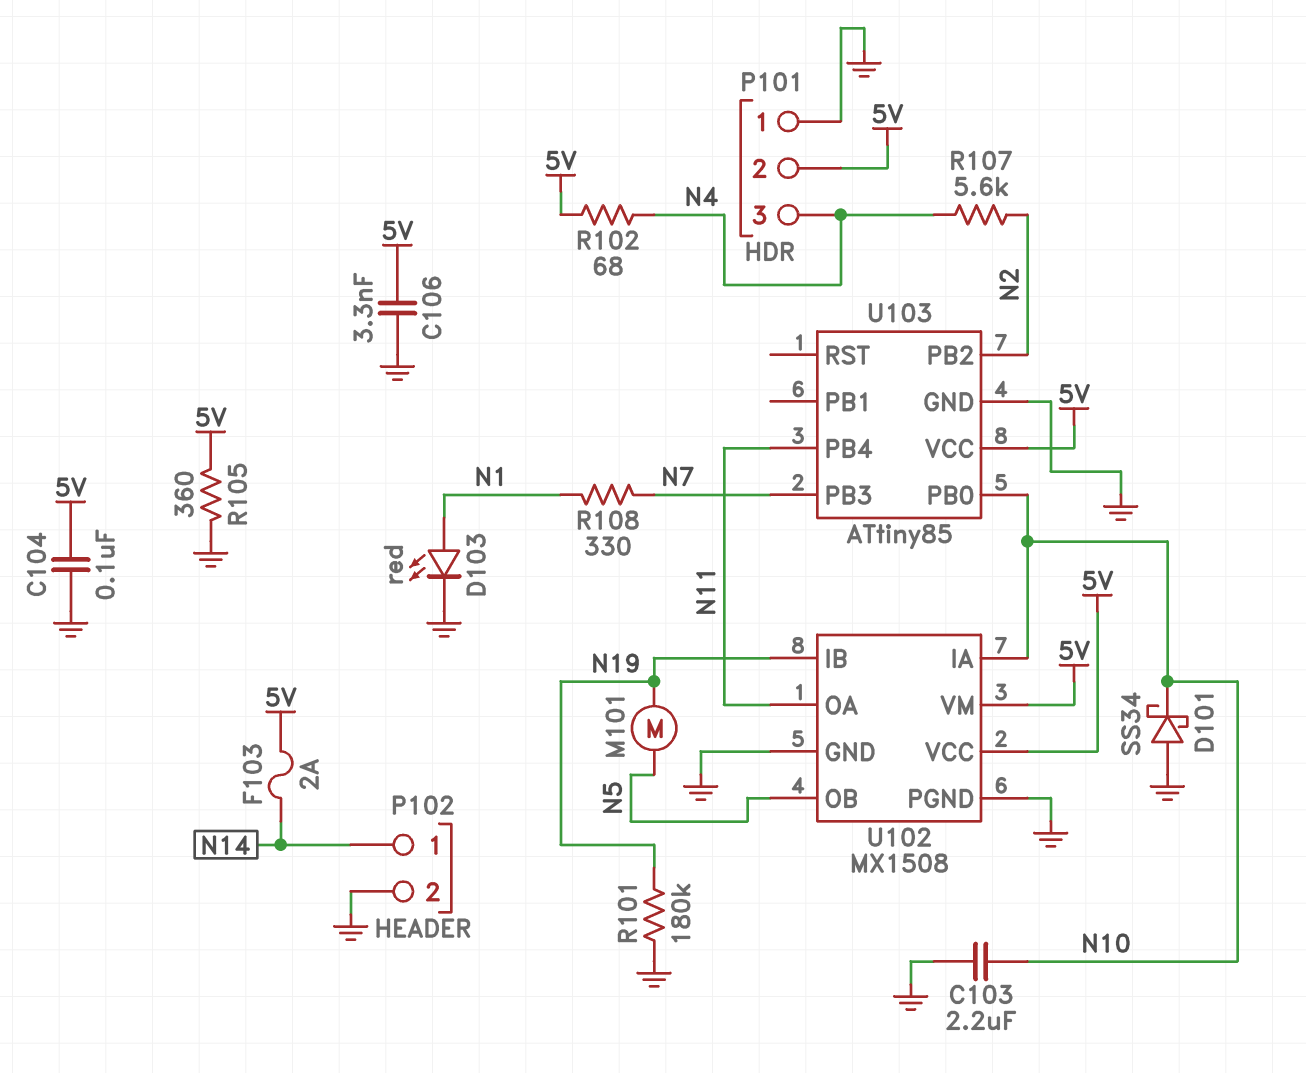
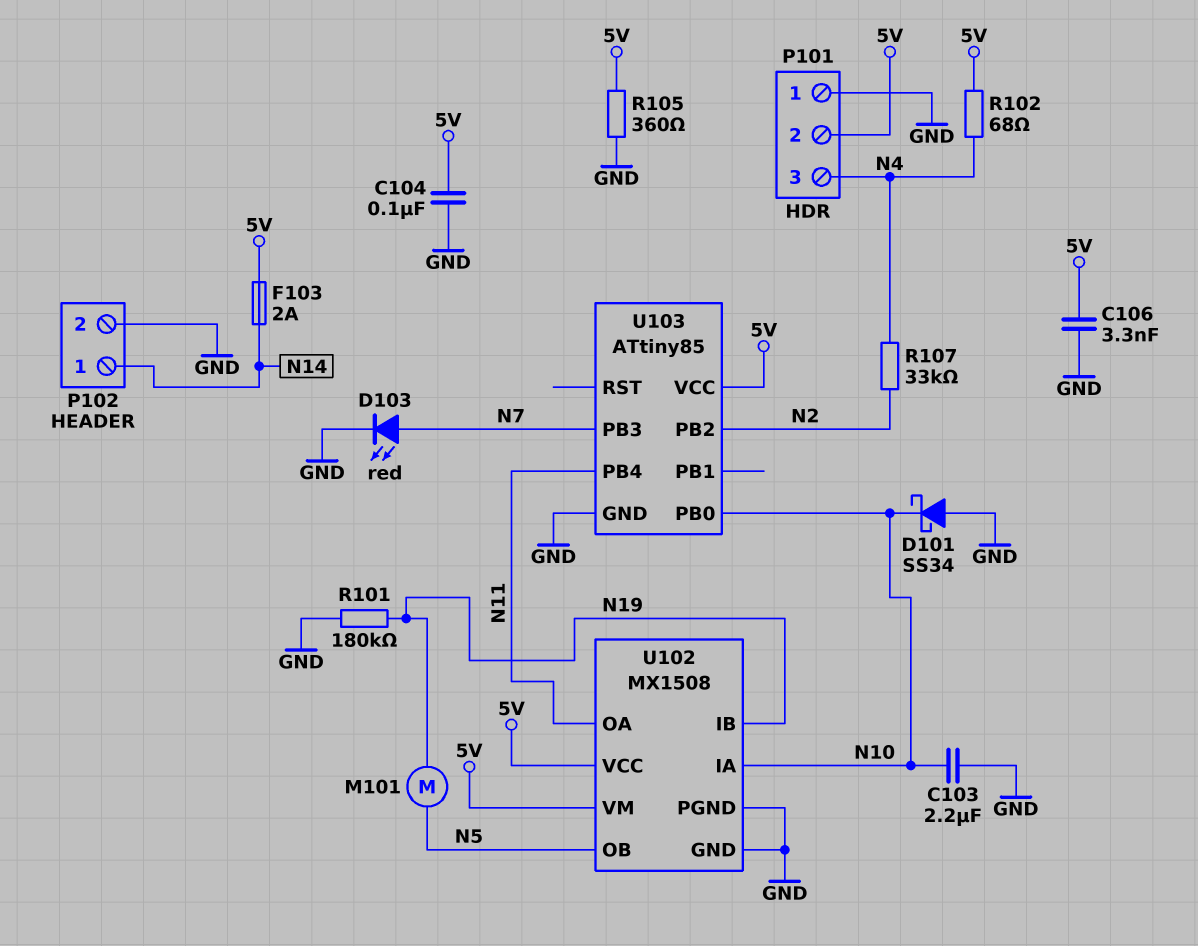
D103: LED red (A N1, K GND) -> LED red (A N7, K GND)
R107: 5.6k (N2, N4) -> 33k (N2, N4)
R108: 330 (N1, N7) -> none

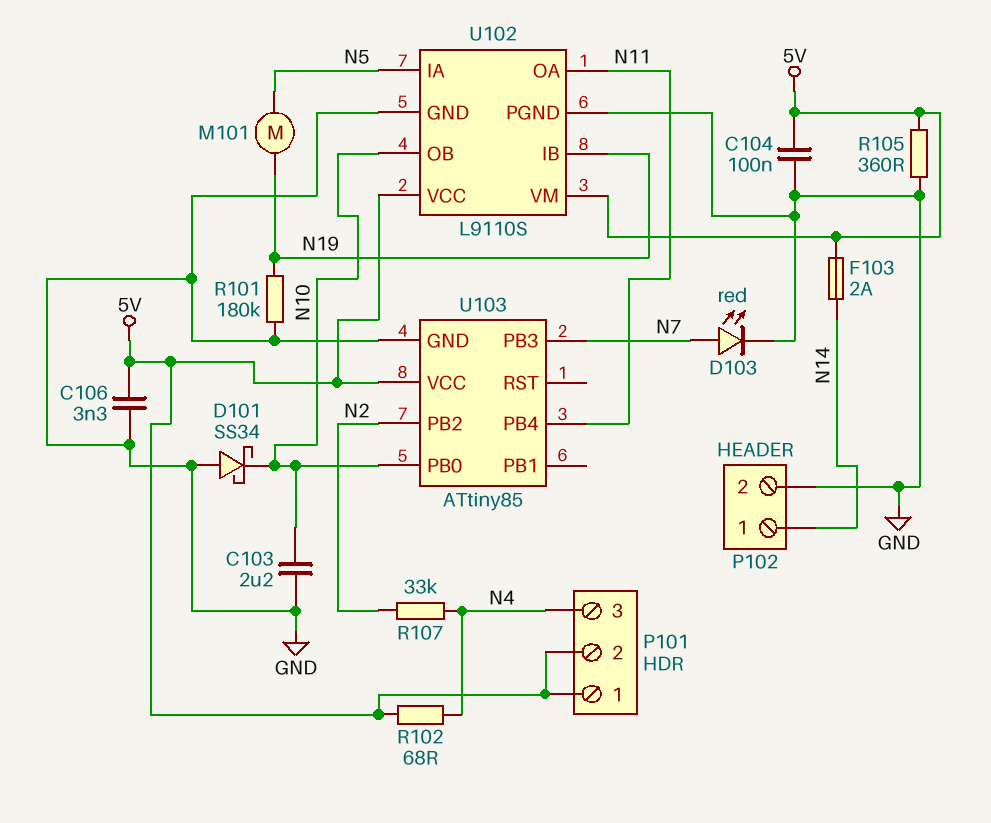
P101 pin 1: GND -> 5V
U102: MX1508 -> L9110S
U102 pin IA: N10 -> N5
U102 pin OB: N5 -> N10

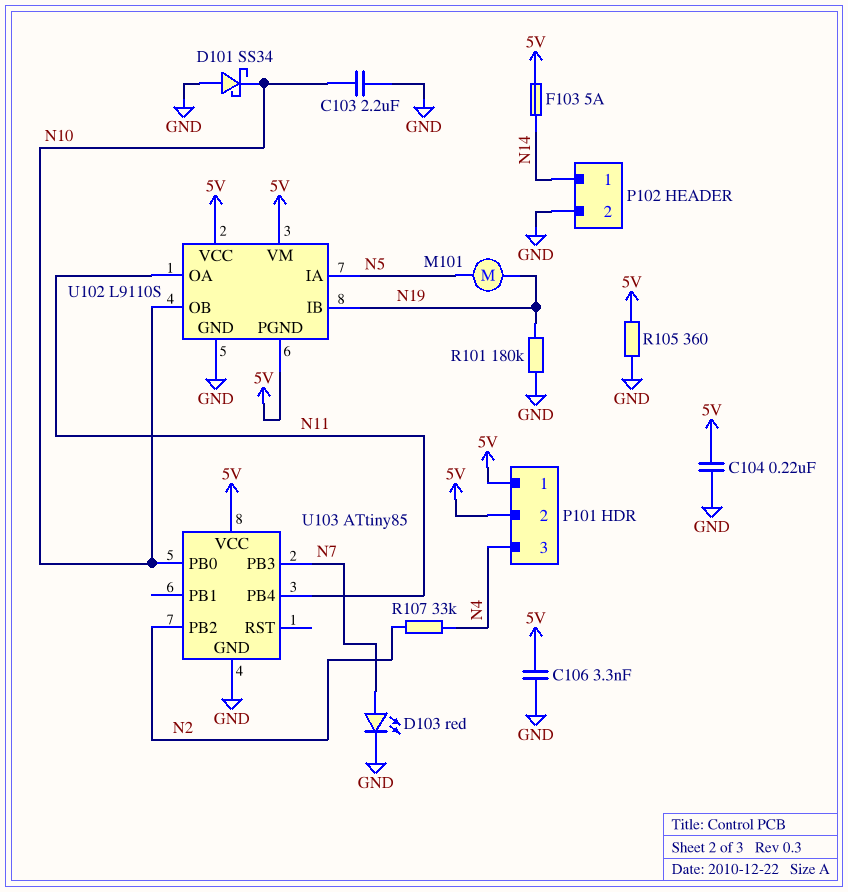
C104: 100nF (5V, GND) -> 220nF (5V, GND)
F103: 2A (5V, N14) -> 5A (5V, N14)
R102: 68 (5V, N4) -> none
U102 pin PGND: GND -> 5V

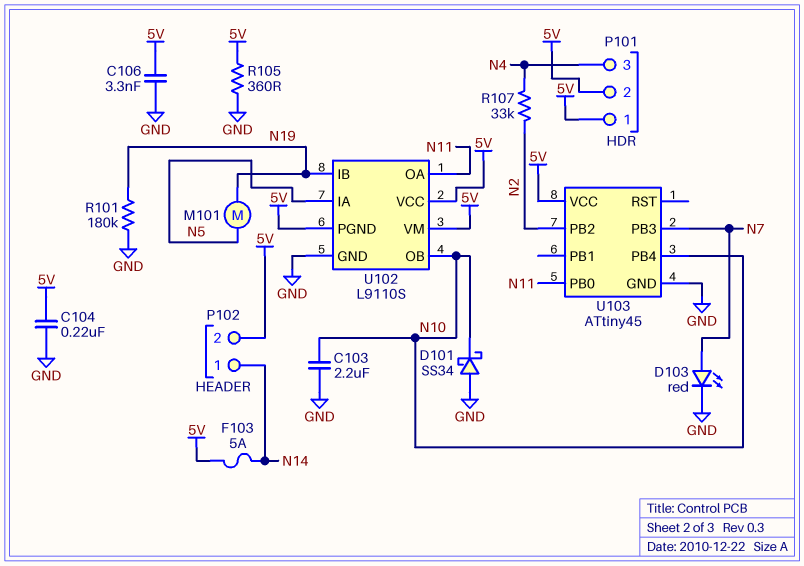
P102 pin 2: GND -> 5V
U103: ATtiny85 -> ATtiny45
U103 pin PB0: N10 -> N11
U103 pin PB4: N11 -> N10

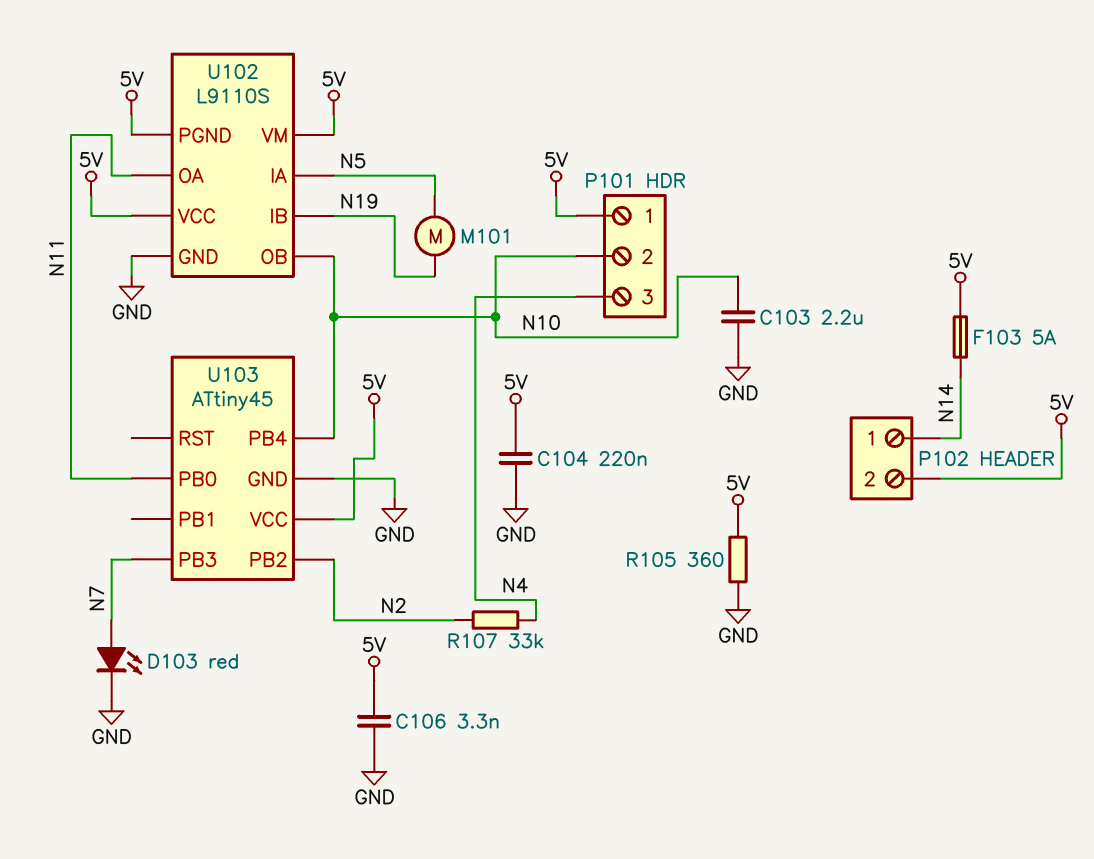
D101: schottky SS34 (A GND, K N10) -> none
P101 pin 2: 5V -> N10
R101: 180k (GND, N19) -> none

